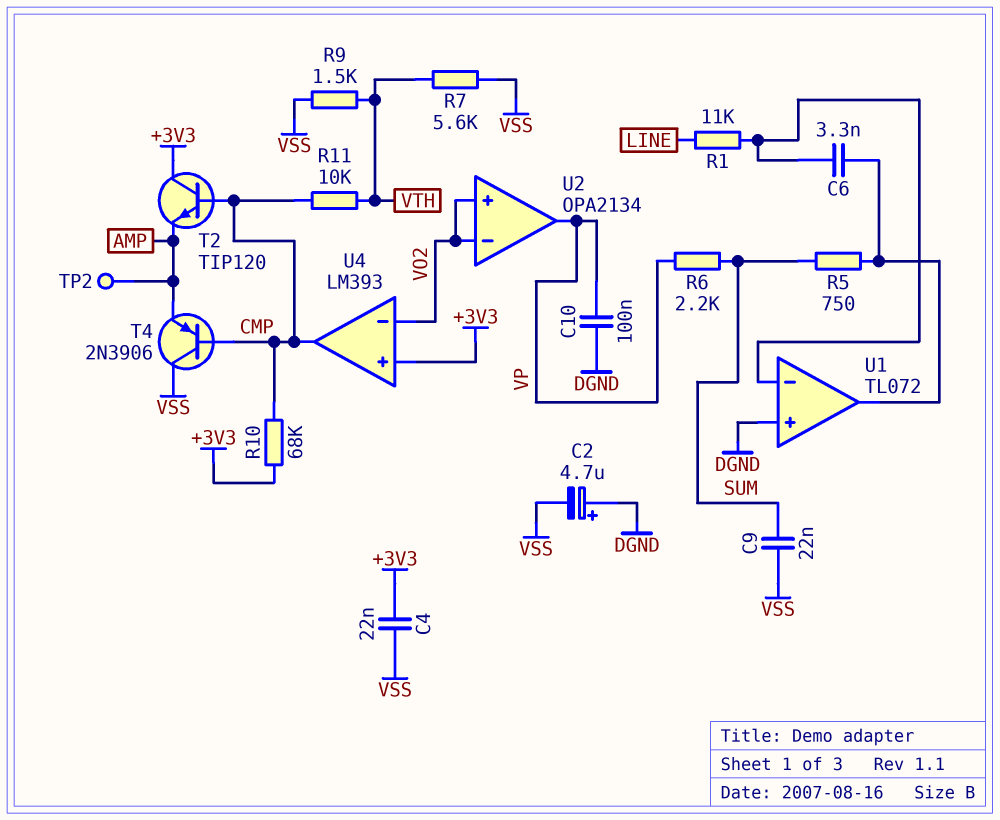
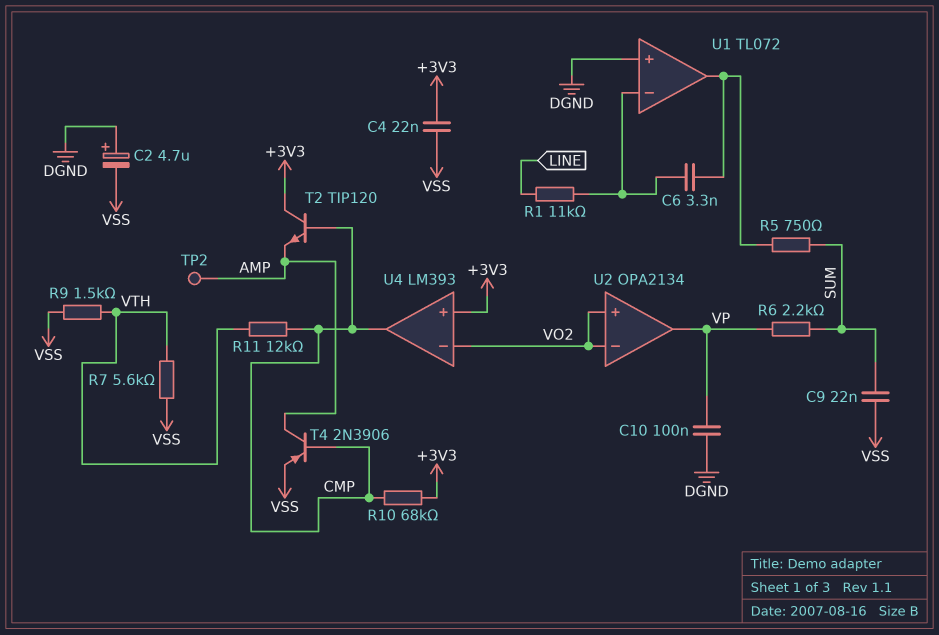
R11: 10k (CMP, VTH) -> 12k (CMP, VTH)
T4: PNP 2N3906 (B CMP, C VSS, E AMP) -> PNP 2N3906 (B CMP, C AMP, E VSS)

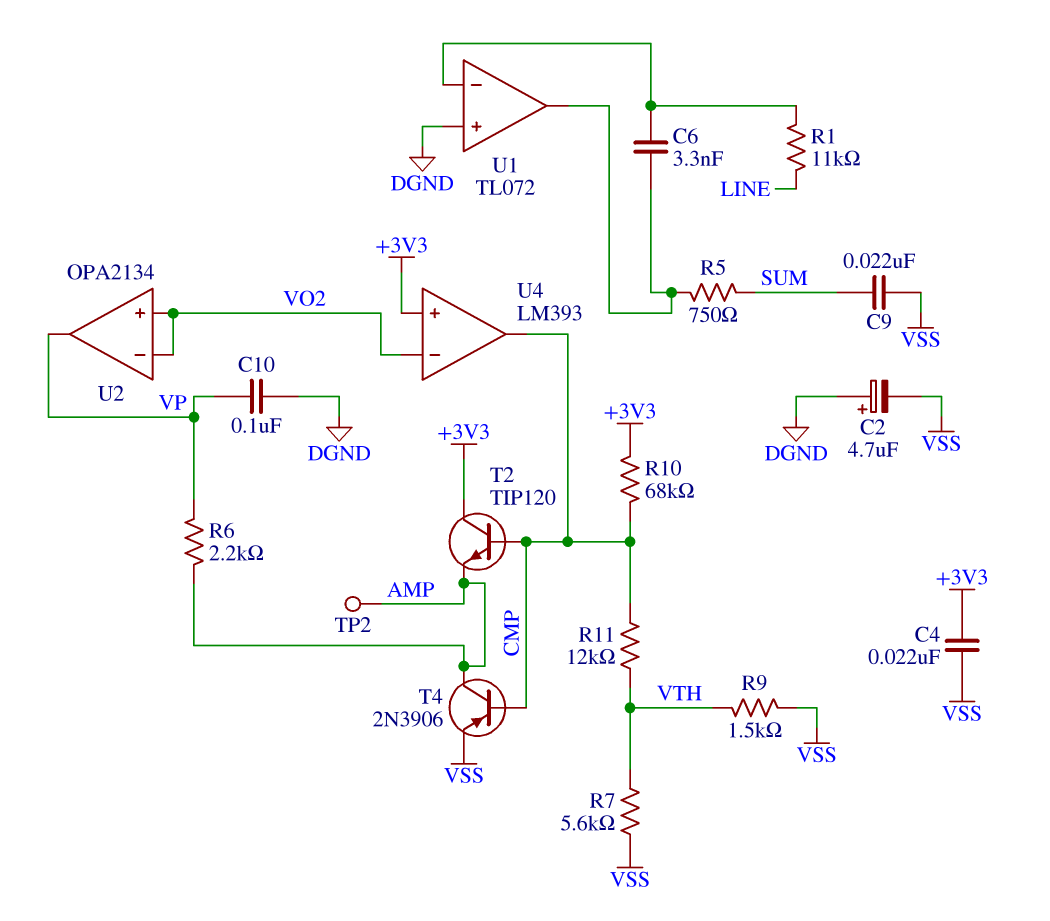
R6: 2.2k (SUM, VP) -> 2.2k (AMP, VP)

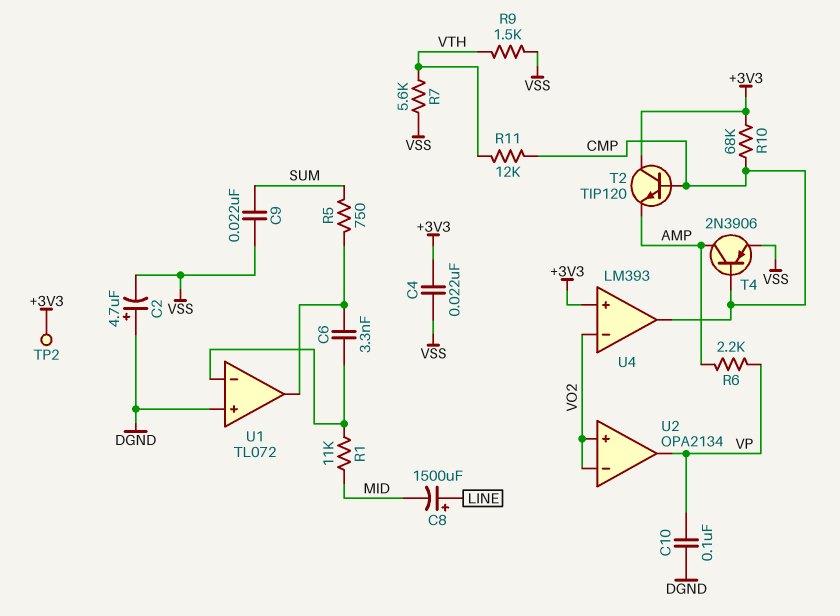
C8: none -> 1500uF (plus LINE, minus MID)
R1: 11k (LINE, U1/in-) -> 11k (MID, U1/in-)
TP2: test point (AMP) -> test point (+3V3)

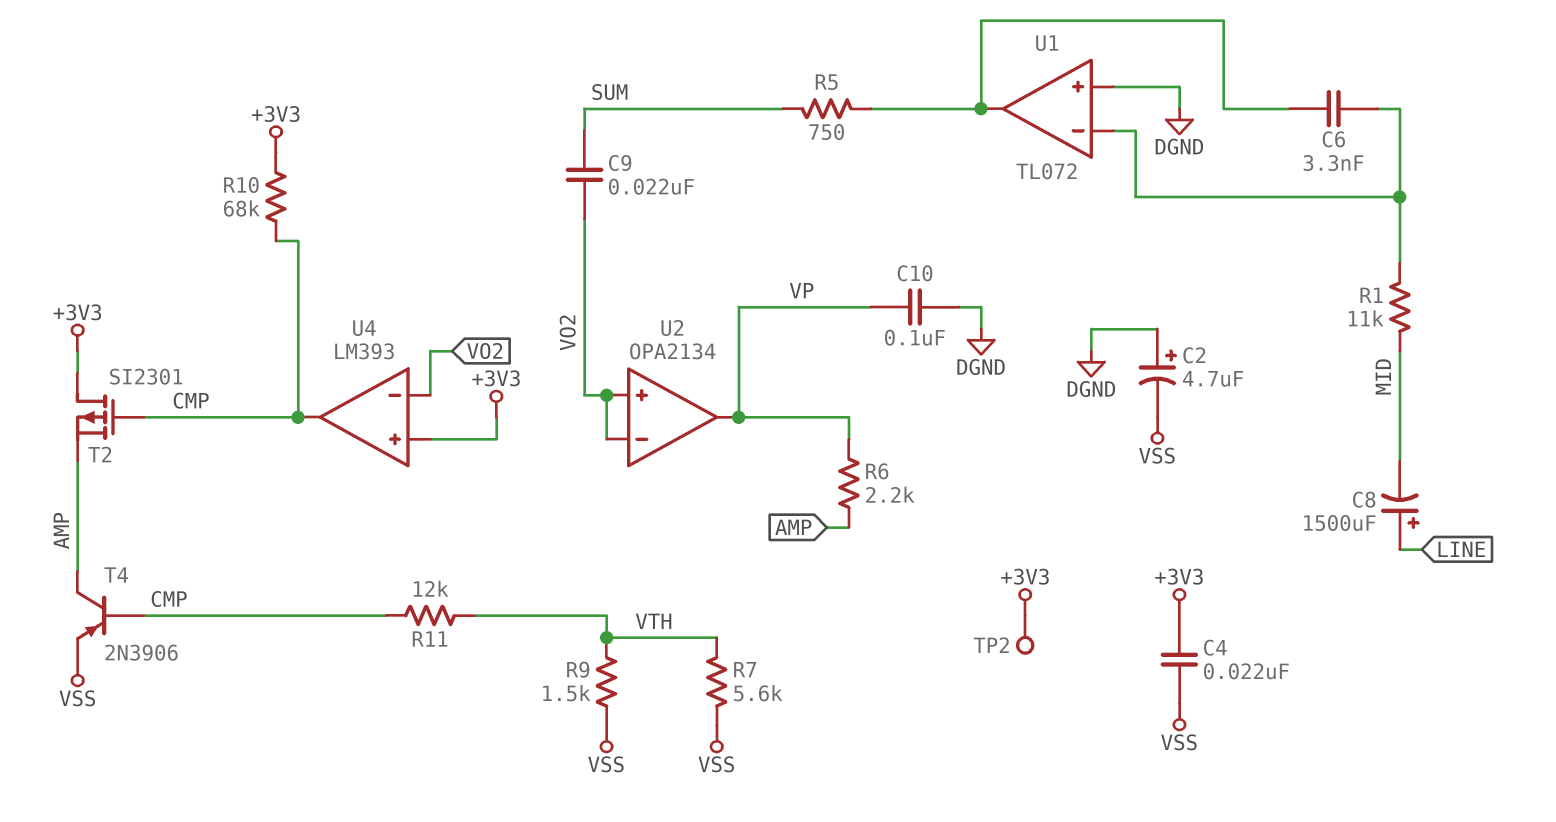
C9: 22nF (SUM, VSS) -> 22nF (SUM, VO2)
T2: NPN TIP120 (B CMP, C +3V3, E AMP) -> PMOS SI2301 (G CMP, D +3V3, S AMP)

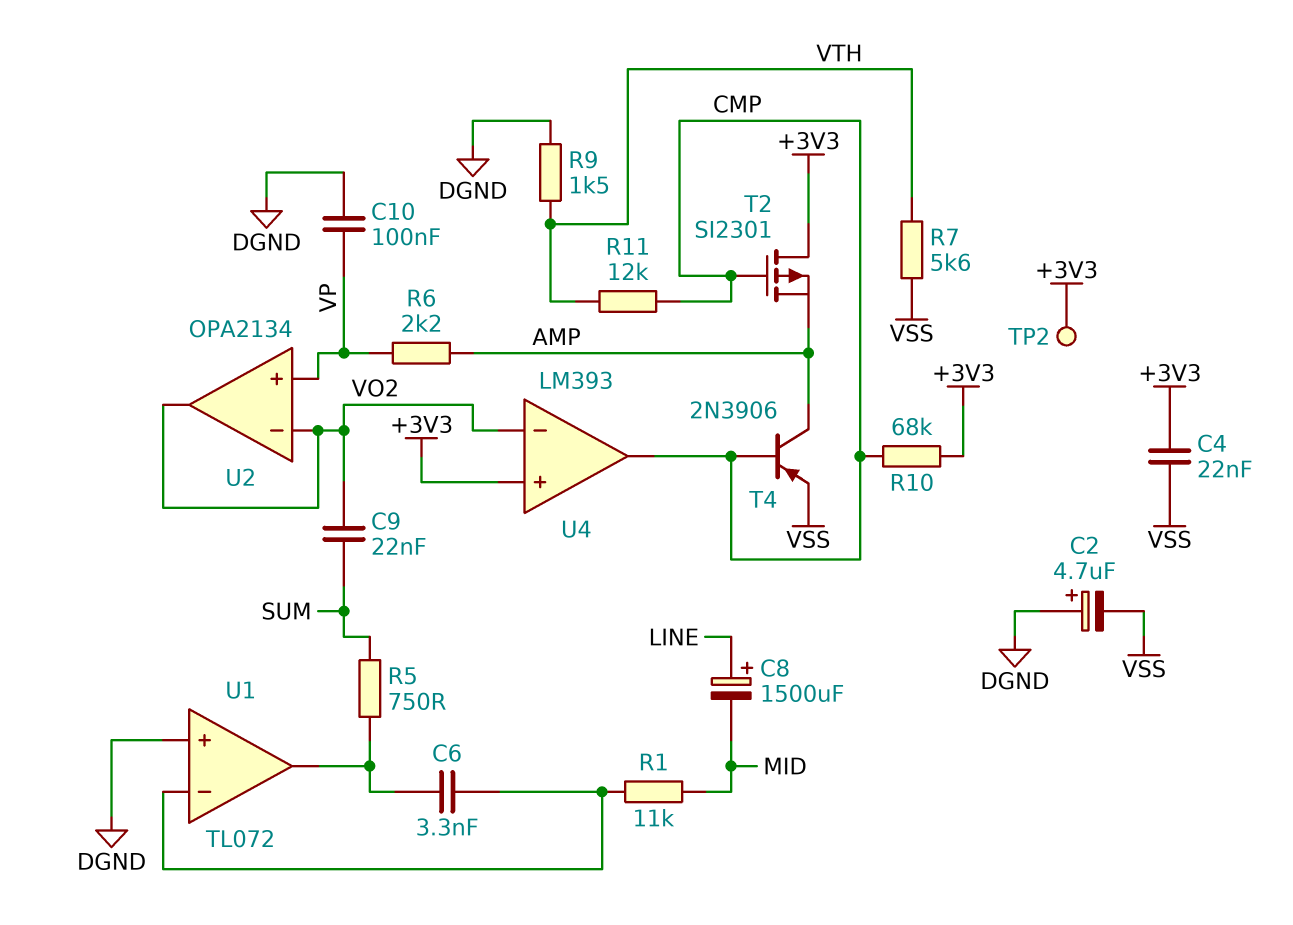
R9: 1.5k (VSS, VTH) -> 1.5k (DGND, VTH)
U2 pin in+: VO2 -> VP
U2 pin out: VP -> VO2

